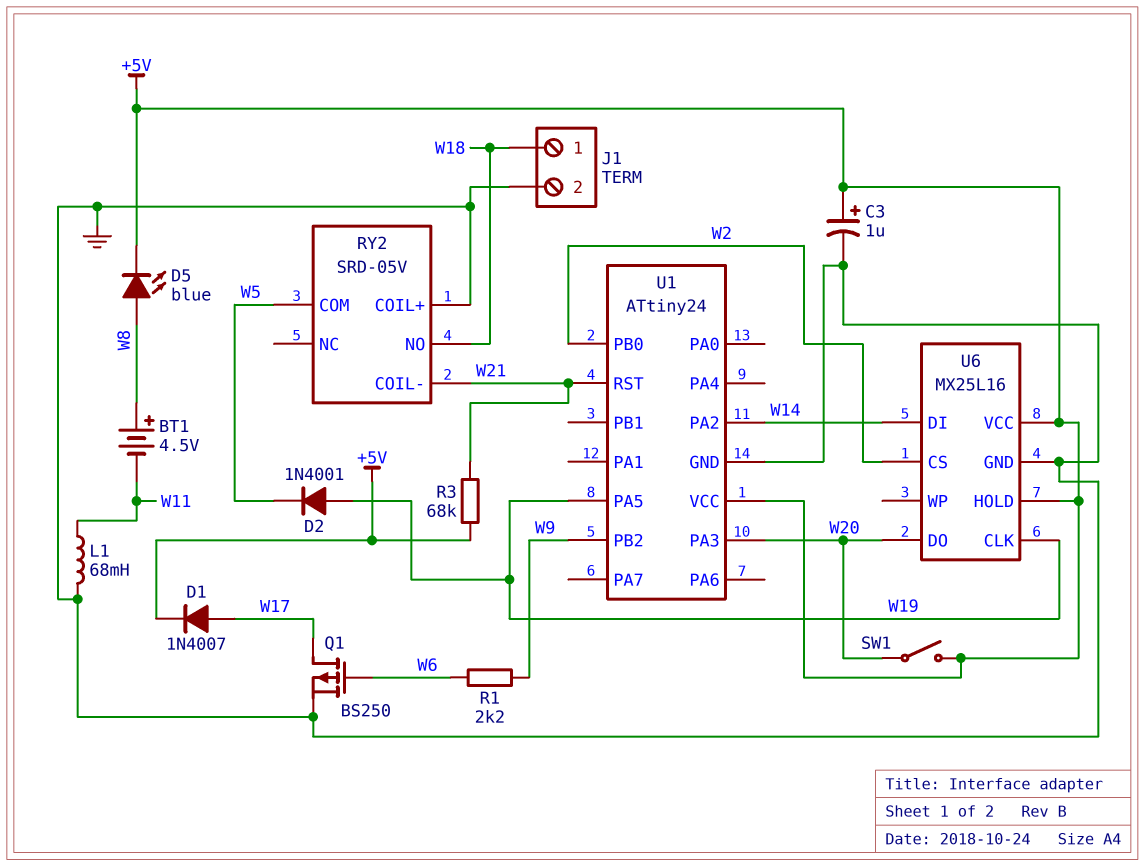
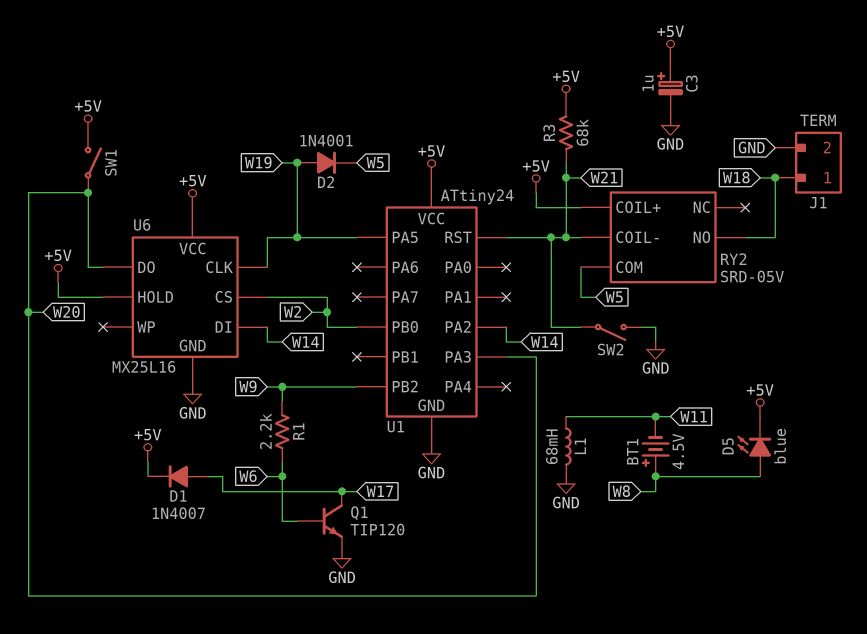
Q1: PMOS BS250 (G W6, D W17, S GND) -> NPN TIP120 (B W6, C W17, E GND)
RY2 pin COIL+: GND -> +5V
SW2: none -> switch (GND, W21)

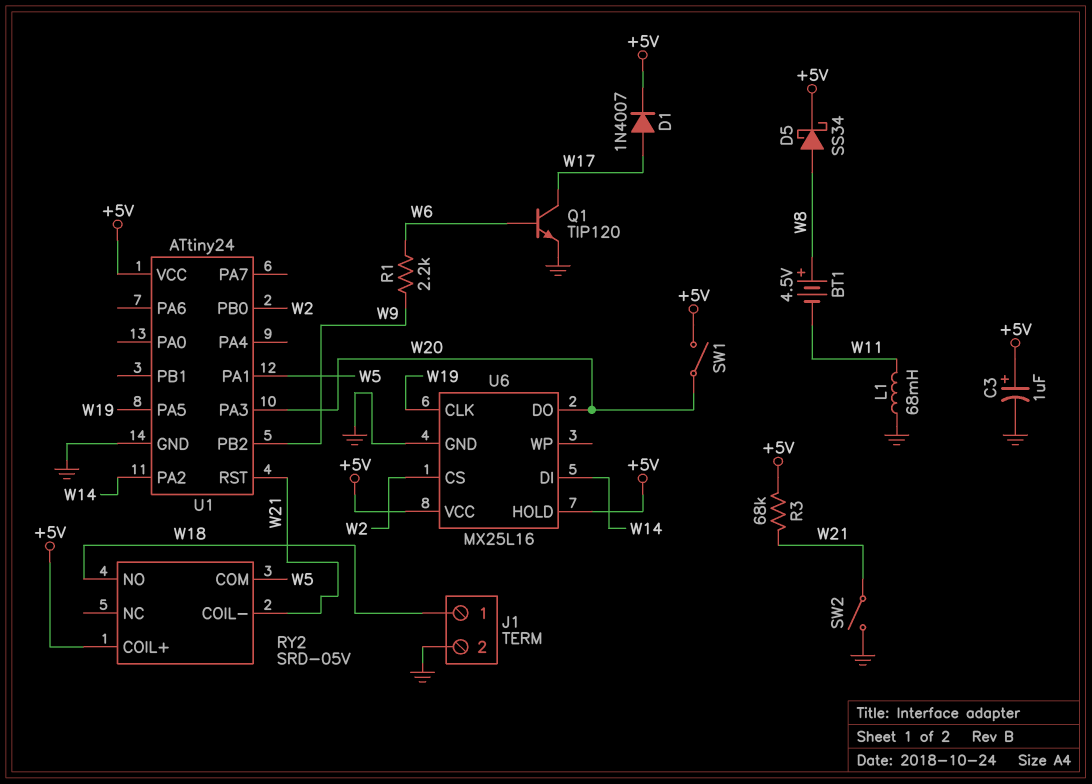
D2: diode 1N4001 (A W19, K W5) -> none
D5: LED blue (A W8, K +5V) -> schottky SS34 (A W8, K +5V)
U1 pin PA1: none -> W5

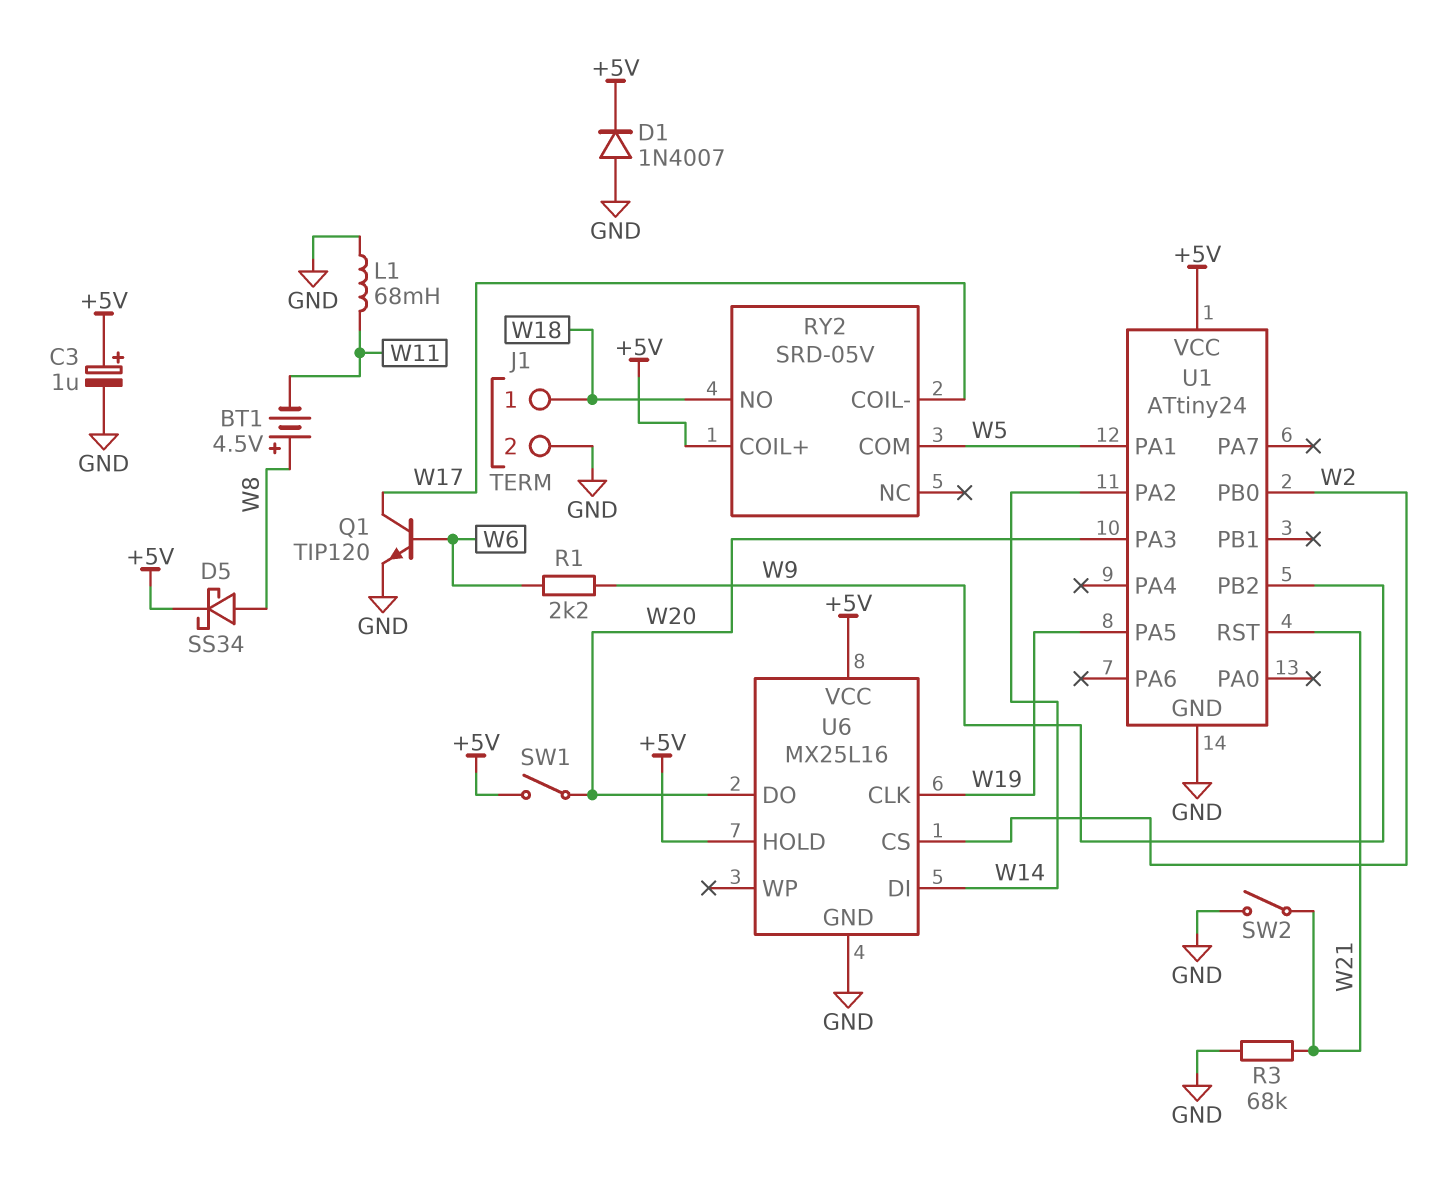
D1: diode 1N4007 (A W17, K +5V) -> diode 1N4007 (A GND, K +5V)
R3: 68k (+5V, W21) -> 68k (GND, W21)
RY2 pin COIL-: W21 -> W17

